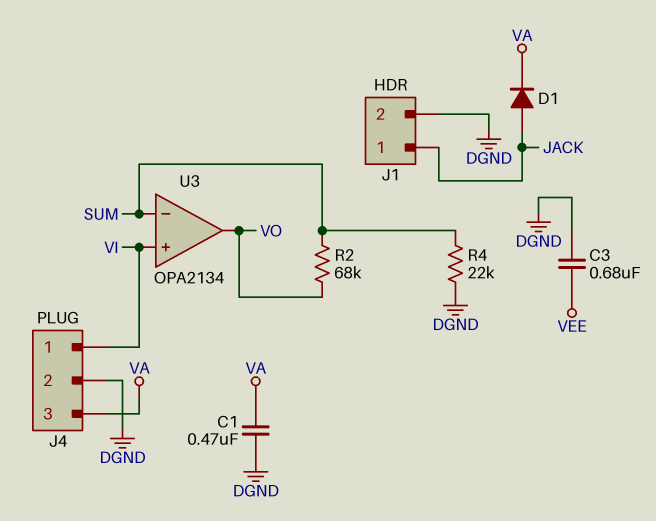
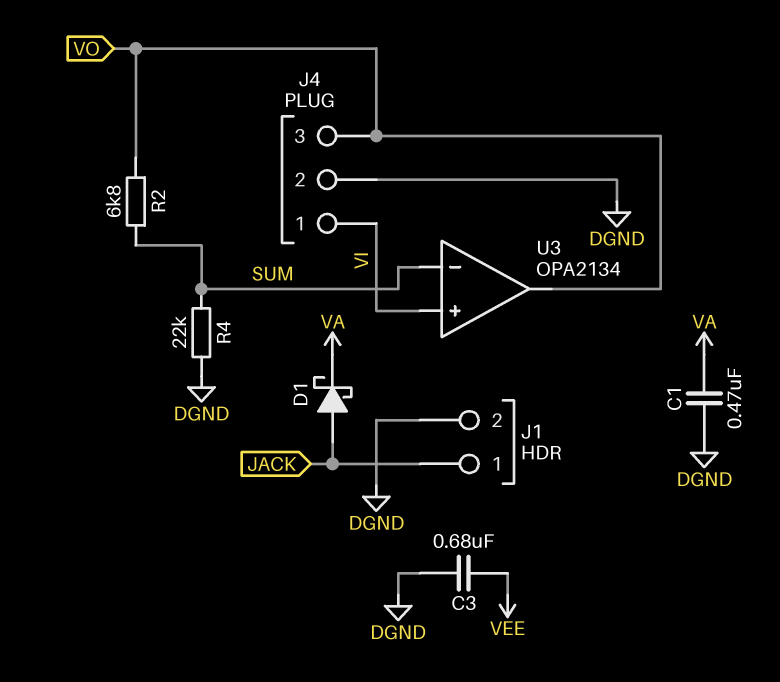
D1: diode (A JACK, K VA) -> schottky (A JACK, K VA)
J4 pin 3: VA -> VO
R2: 68k (SUM, VO) -> 6.8k (SUM, VO)

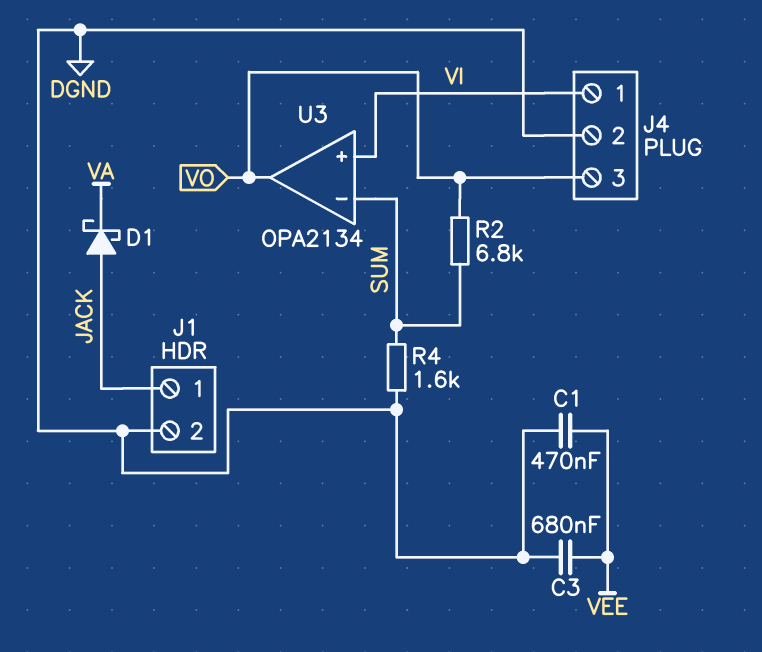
C1: 470nF (DGND, VA) -> 470nF (DGND, VEE)
R4: 22k (DGND, SUM) -> 1.6k (DGND, SUM)

